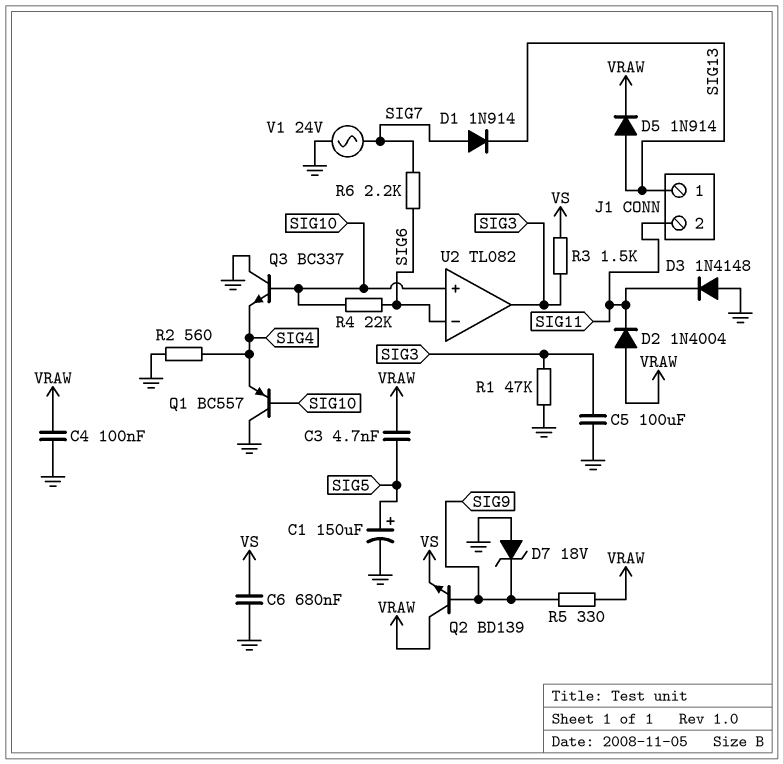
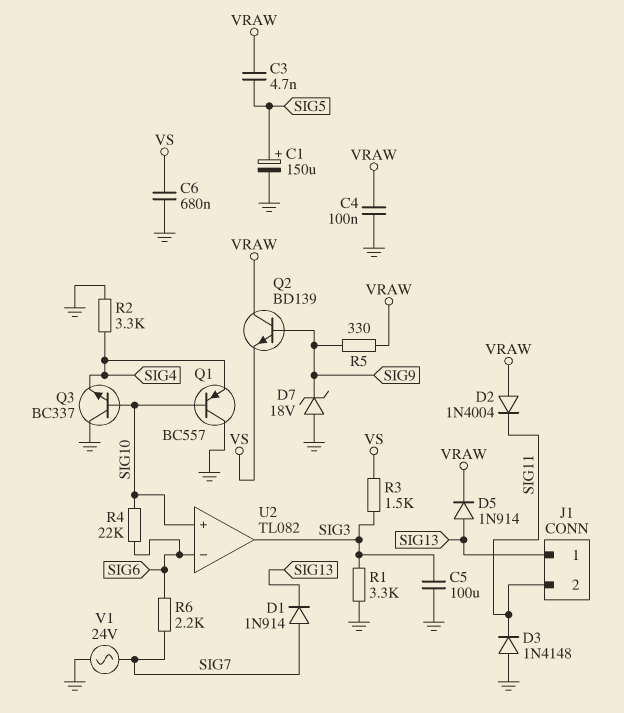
R1: 47k (GND, SIG3) -> 3.3k (GND, SIG3)
R2: 560 (GND, SIG4) -> 3.3k (GND, SIG4)

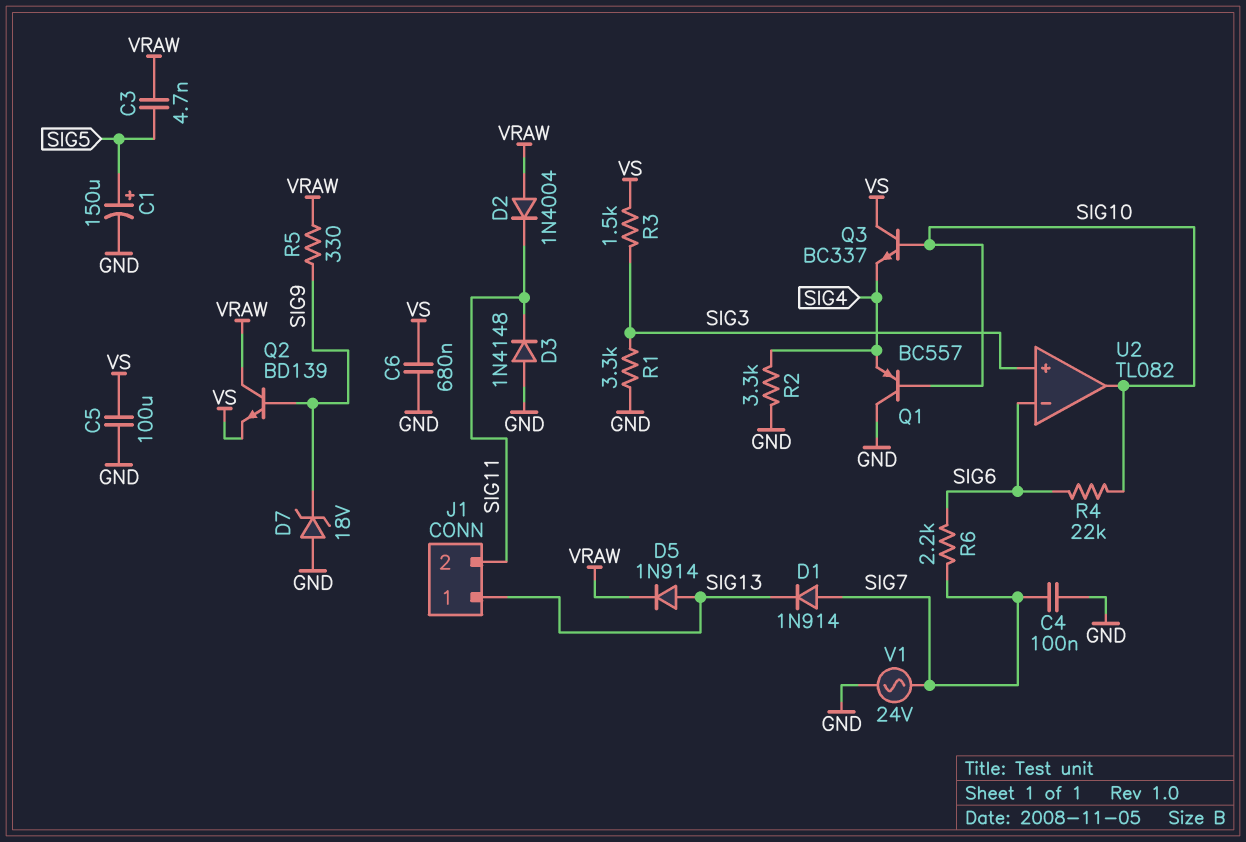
C4: 100nF (GND, VRAW) -> 100nF (GND, SIG7)
C5: 100uF (GND, SIG3) -> 100uF (GND, VS)
Q3: NPN BC337 (B SIG10, C GND, E SIG4) -> NPN BC337 (B SIG10, C VS, E SIG4)
U2 pin in+: SIG10 -> SIG3
U2 pin out: SIG3 -> SIG10

